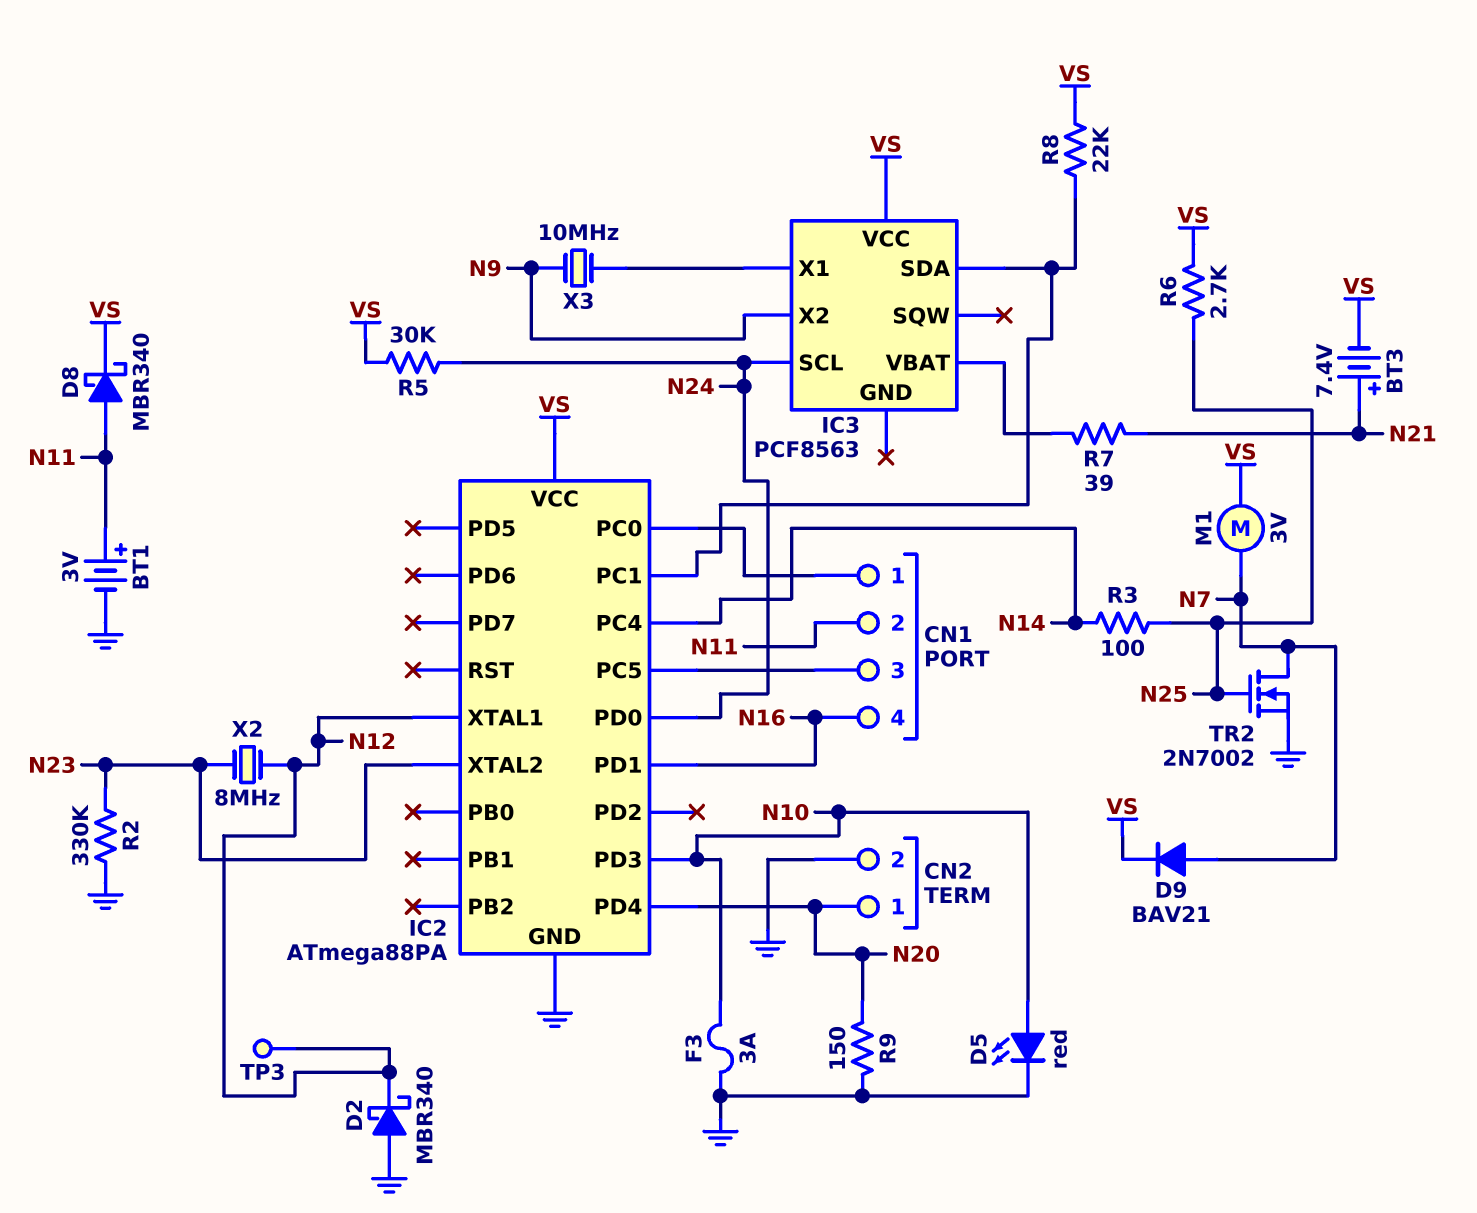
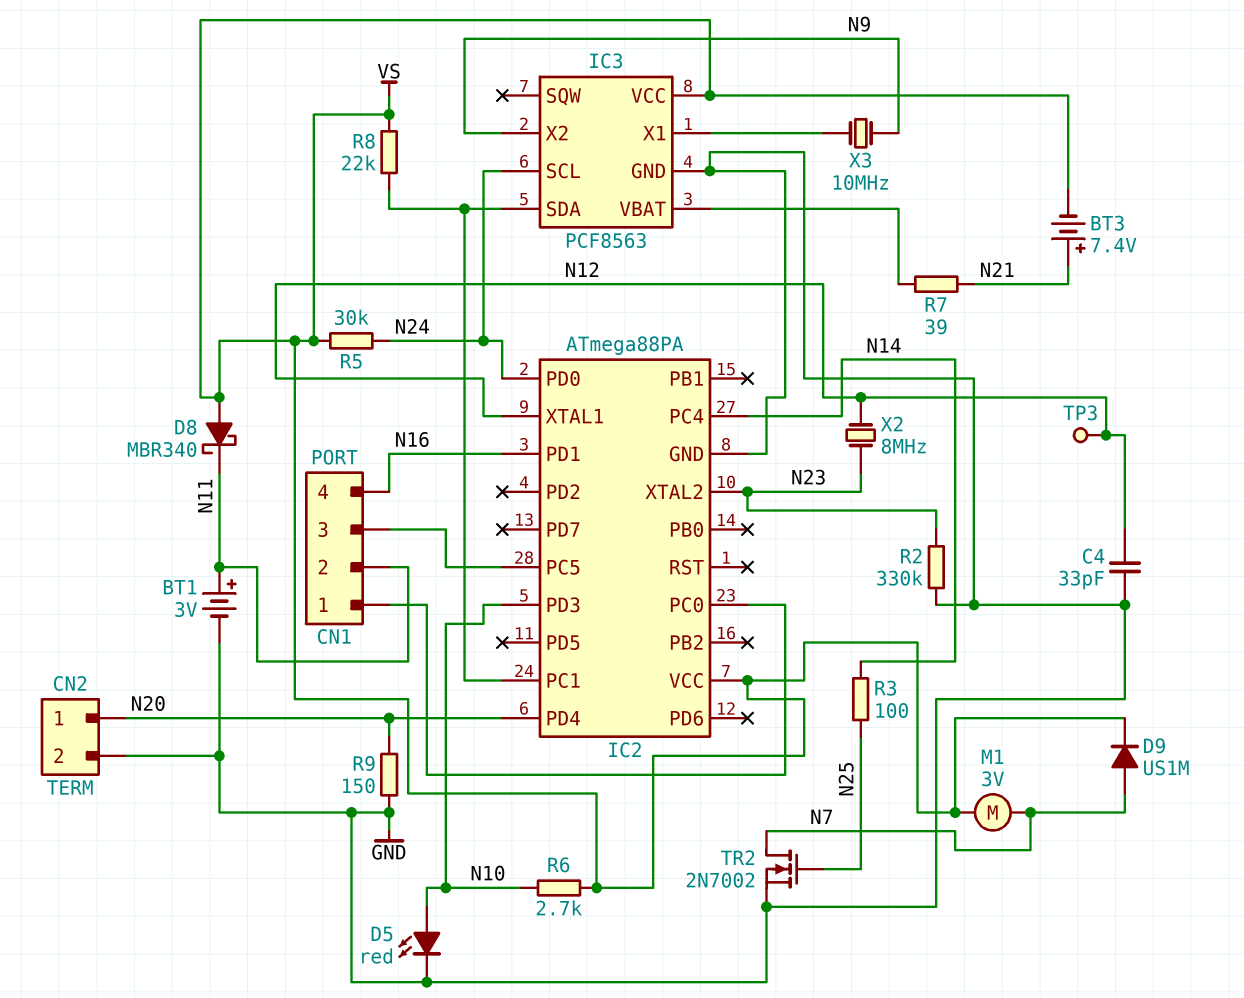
C4: none -> 33pF (GND, N12)
D2: schottky MBR340 (A GND, K N12) -> none
D8: schottky MBR340 (A N11, K VS) -> schottky MBR340 (A VS, K N11)
D9: diode BAV21 (A N7, K VS) -> diode US1M (A N7, K VS)
F3: 3A (GND, N10) -> none
IC3 pin GND: none -> GND
R6: 2.7k (N25, VS) -> 2.7k (N10, VS)

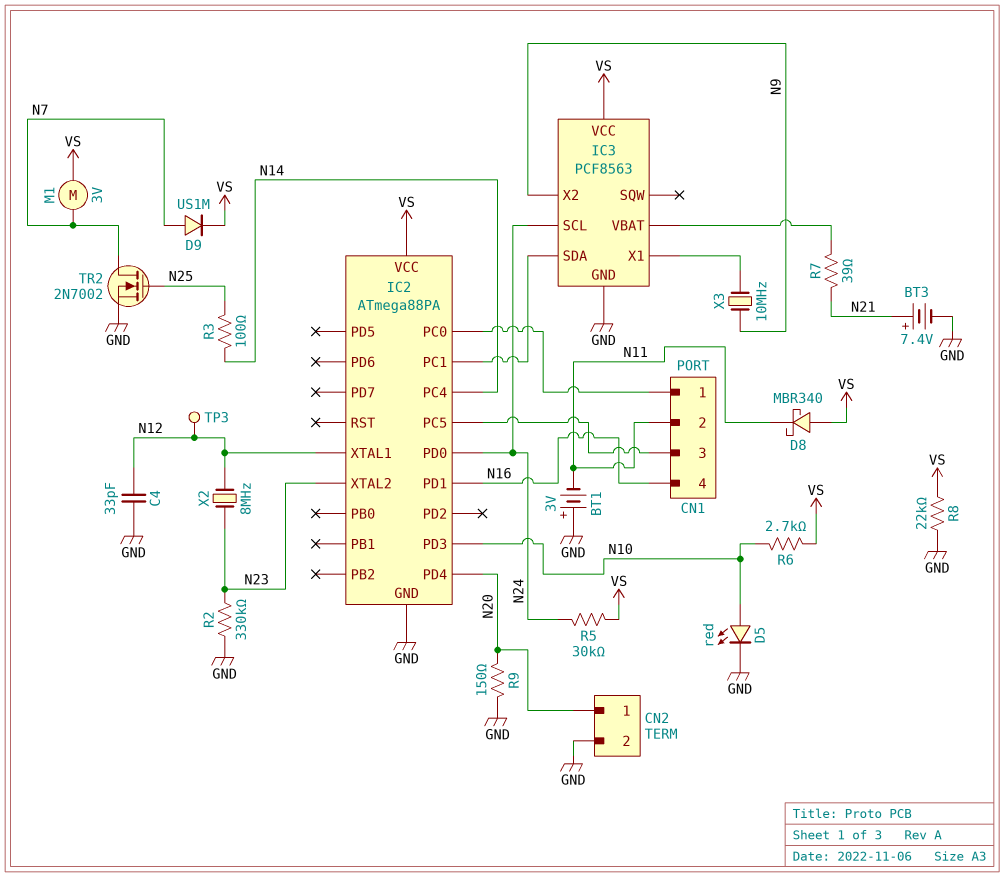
BT1: 3V (plus N11, minus GND) -> 3V (plus GND, minus N11)
BT3: 7.4V (plus N21, minus VS) -> 7.4V (plus N21, minus GND)
R8: 22k (IC2/PC1, VS) -> 22k (GND, VS)

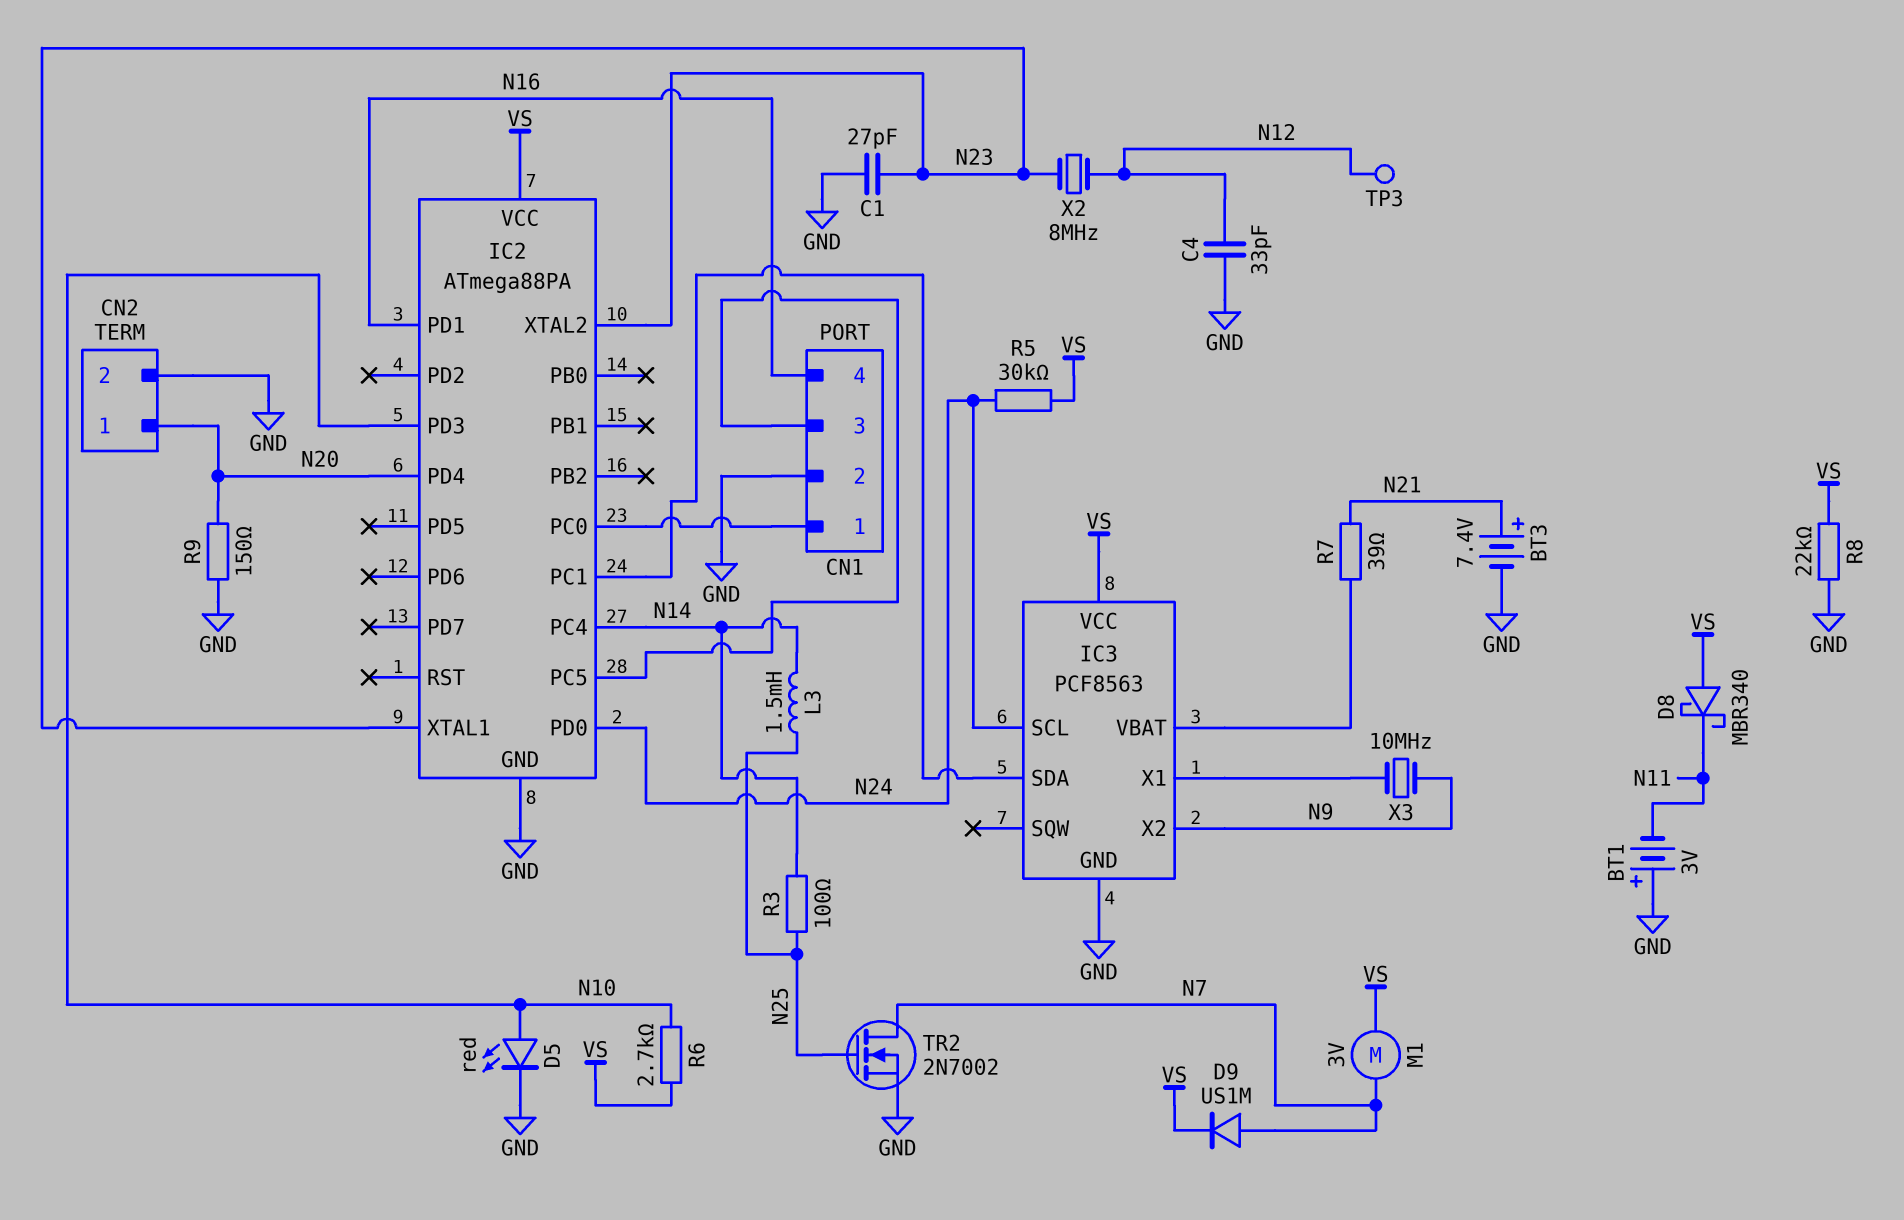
C1: none -> 27pF (GND, N23)
CN1 pin 2: N11 -> GND
IC2 pin XTAL1: N12 -> N23
L3: none -> 1.5mH (N14, N25)
R2: 330k (GND, N23) -> none

